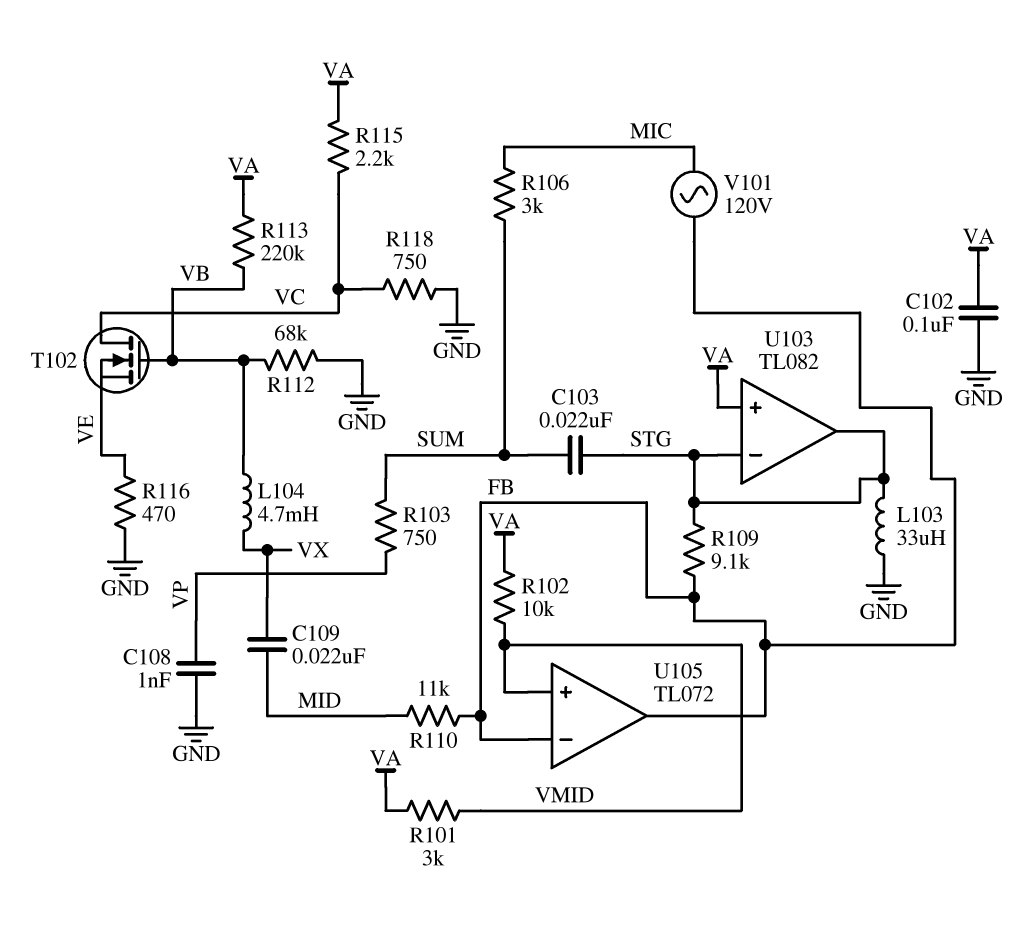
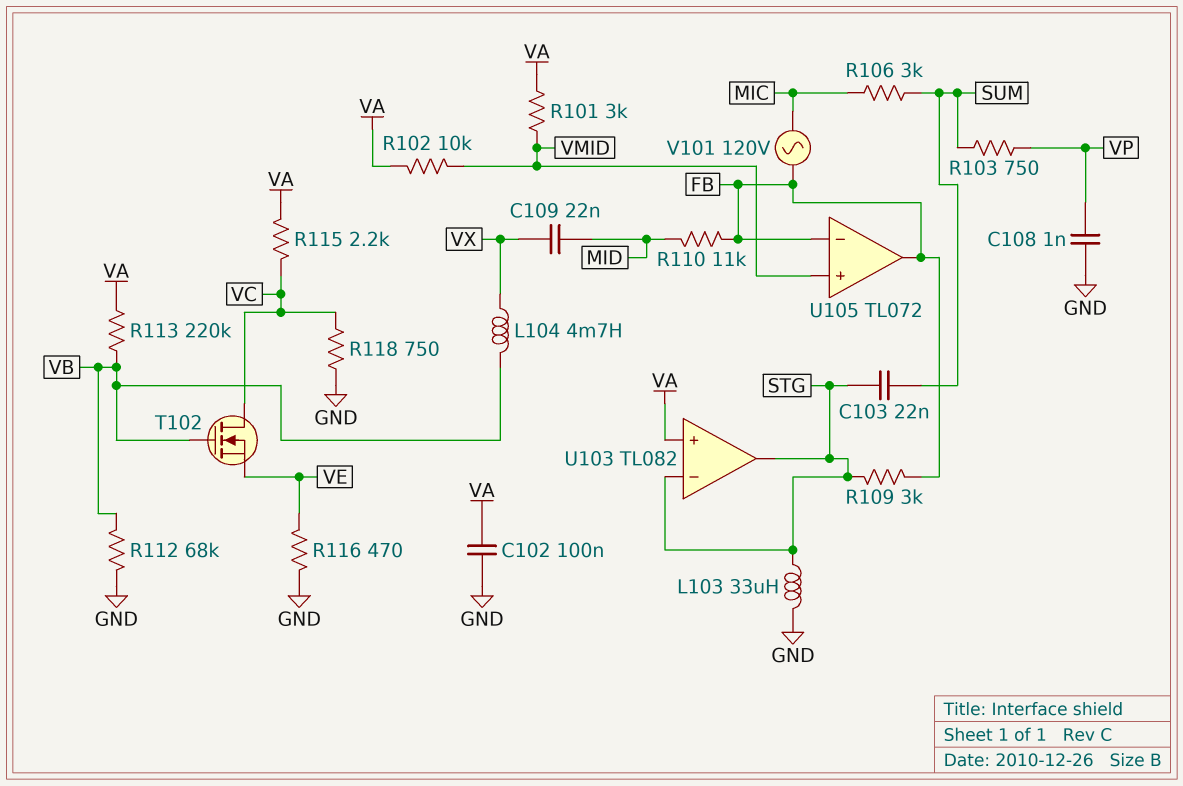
R109: 9.1k (FB, STG) -> 3k (FB, STG)

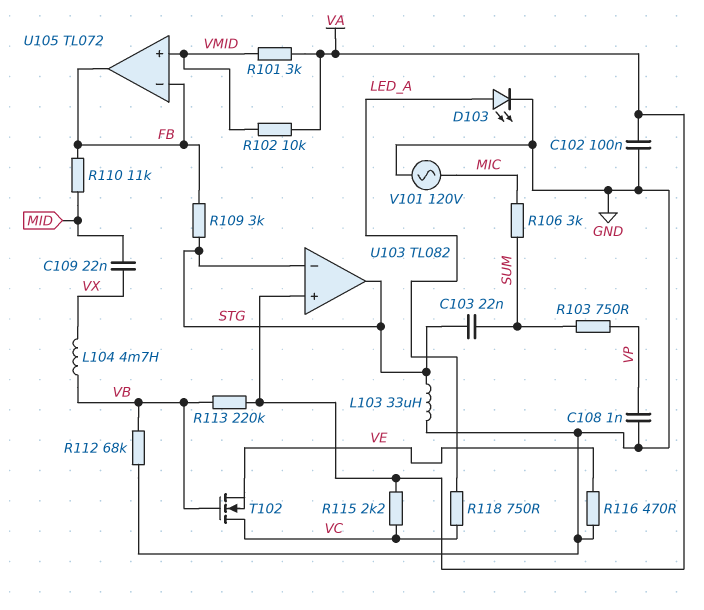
D103: none -> LED (A LED_A, K GND)
R118: 750 (GND, VC) -> 750 (LED_A, VC)
V101: AC 120V (FB, MIC) -> AC 120V (GND, MIC)

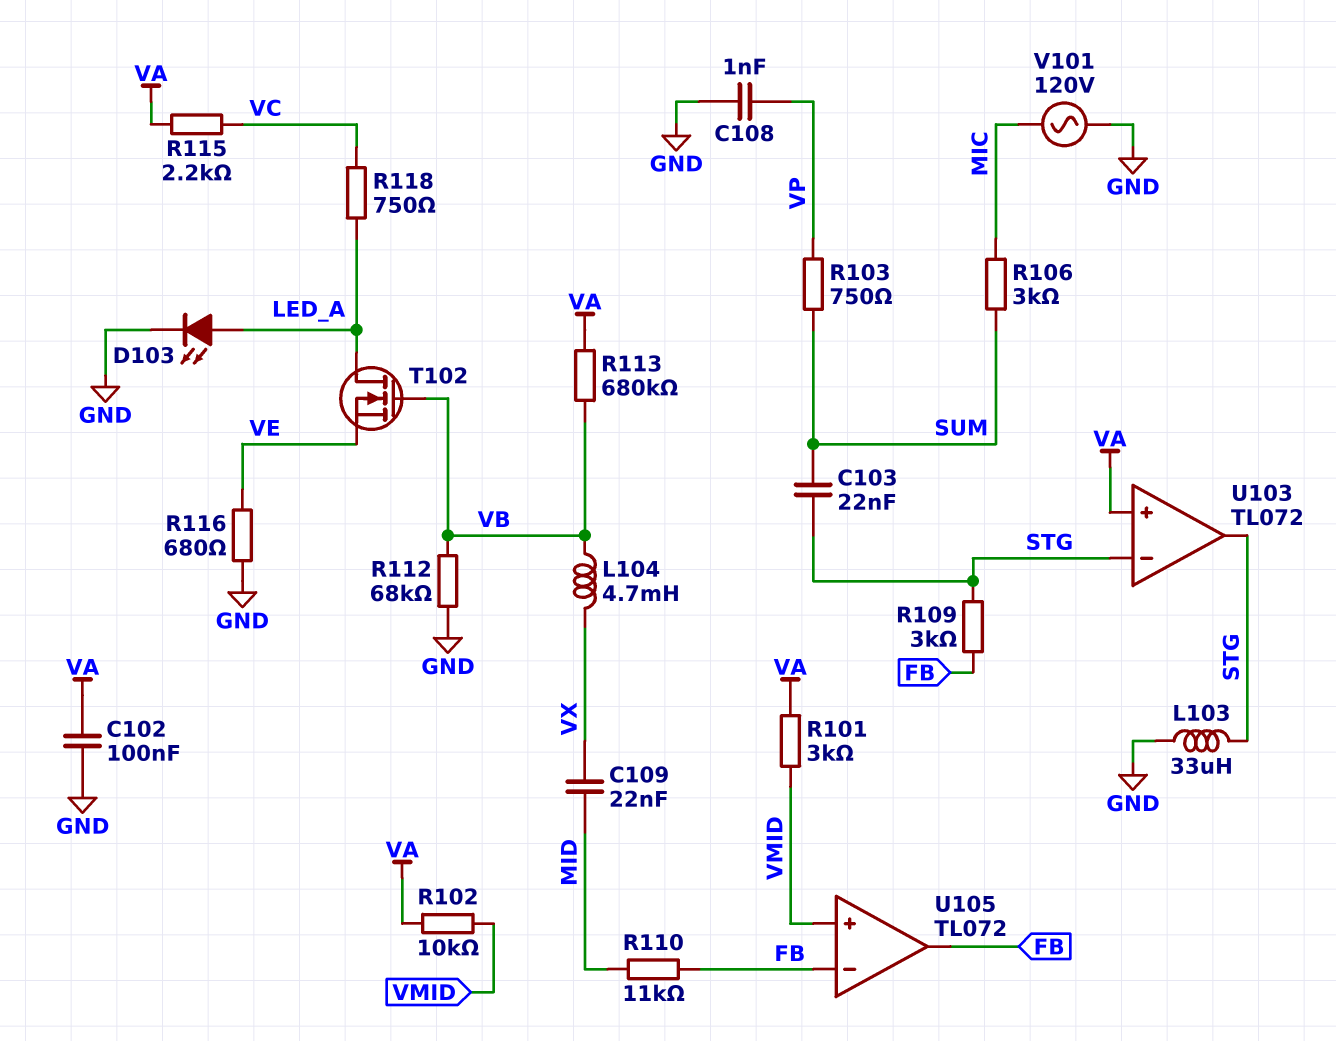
R113: 220k (VA, VB) -> 680k (VA, VB)
R116: 470 (GND, VE) -> 680 (GND, VE)
T102: NMOS (G VB, D VC, S VE) -> NMOS (G VB, D LED_A, S VE)
U103: TL082 -> TL072

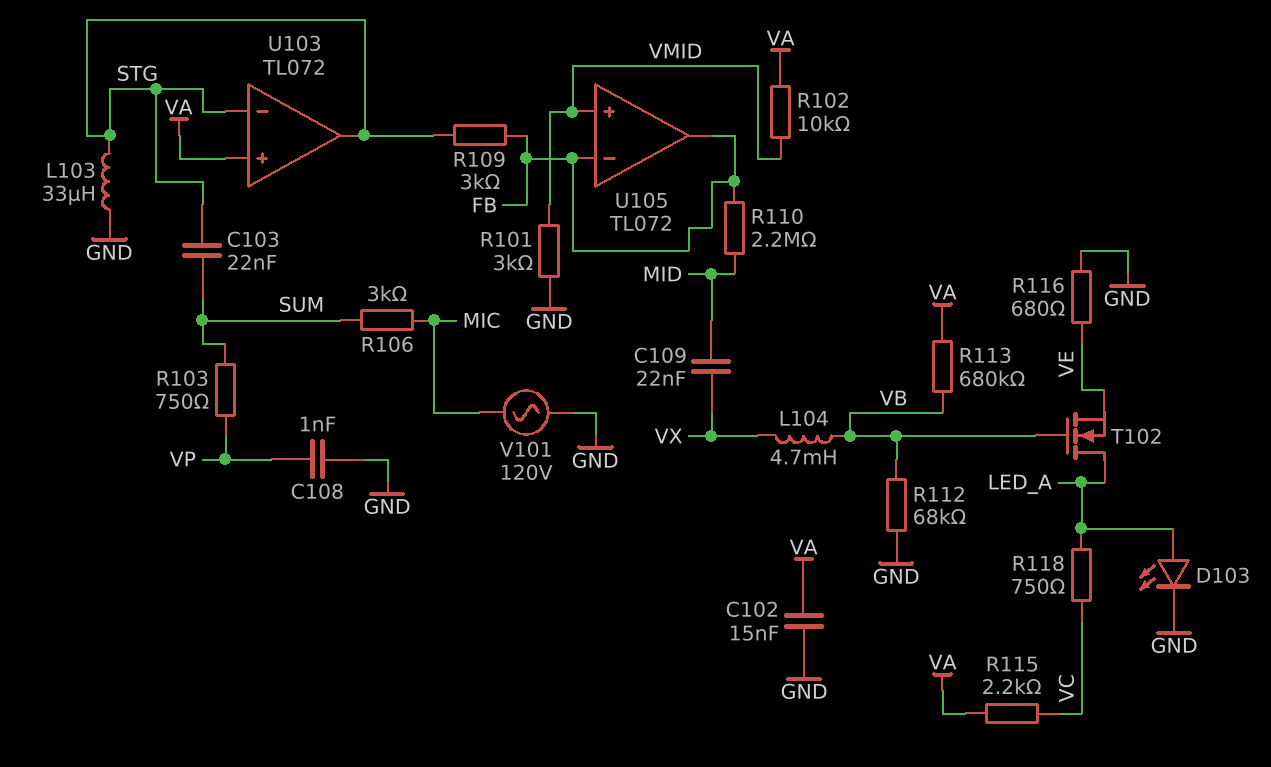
C102: 100nF (GND, VA) -> 15nF (GND, VA)
R101: 3k (VA, VMID) -> 3k (GND, VMID)
R110: 11k (FB, MID) -> 2.2M (FB, MID)

